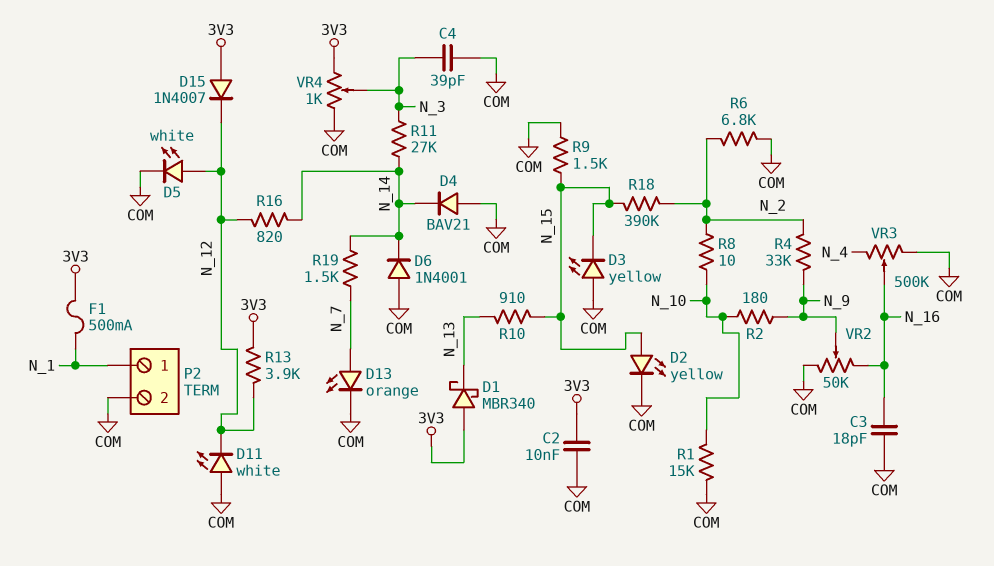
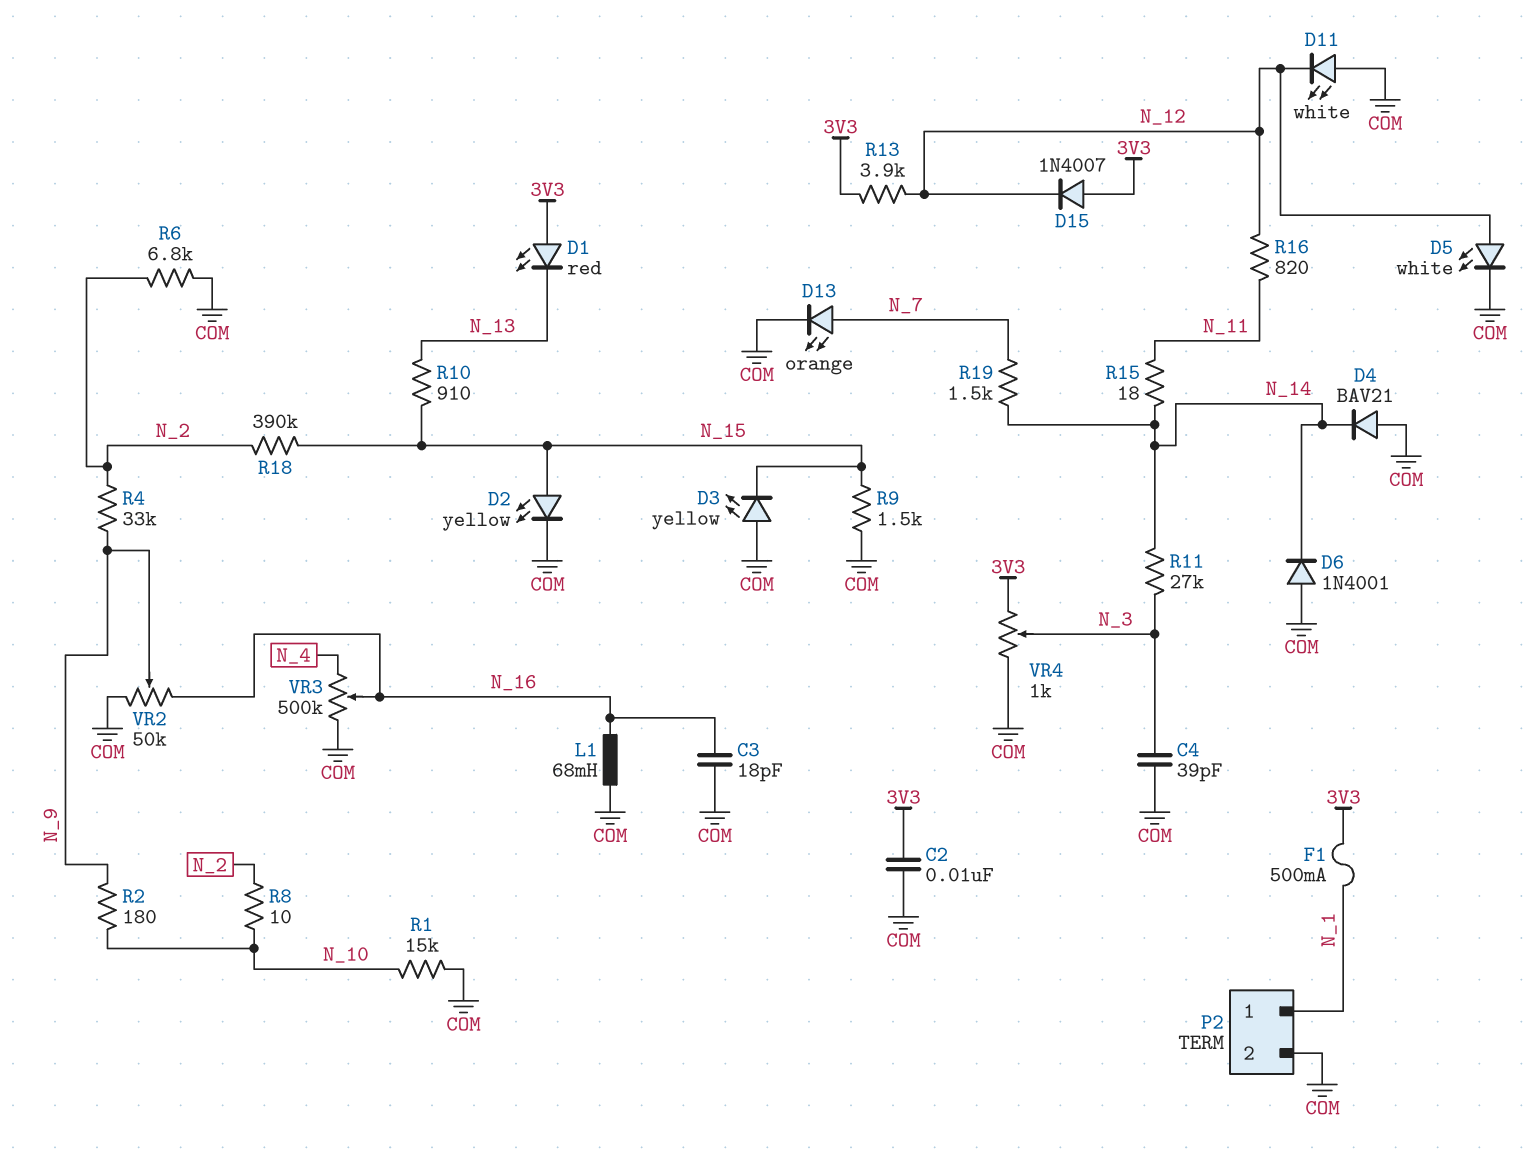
D1: schottky MBR340 (A 3V3, K N_13) -> LED red (A 3V3, K N_13)
L1: none -> 68mH (COM, N_16)
R15: none -> 18 (N_11, N_14)
R16: 820 (N_12, N_14) -> 820 (N_11, N_12)

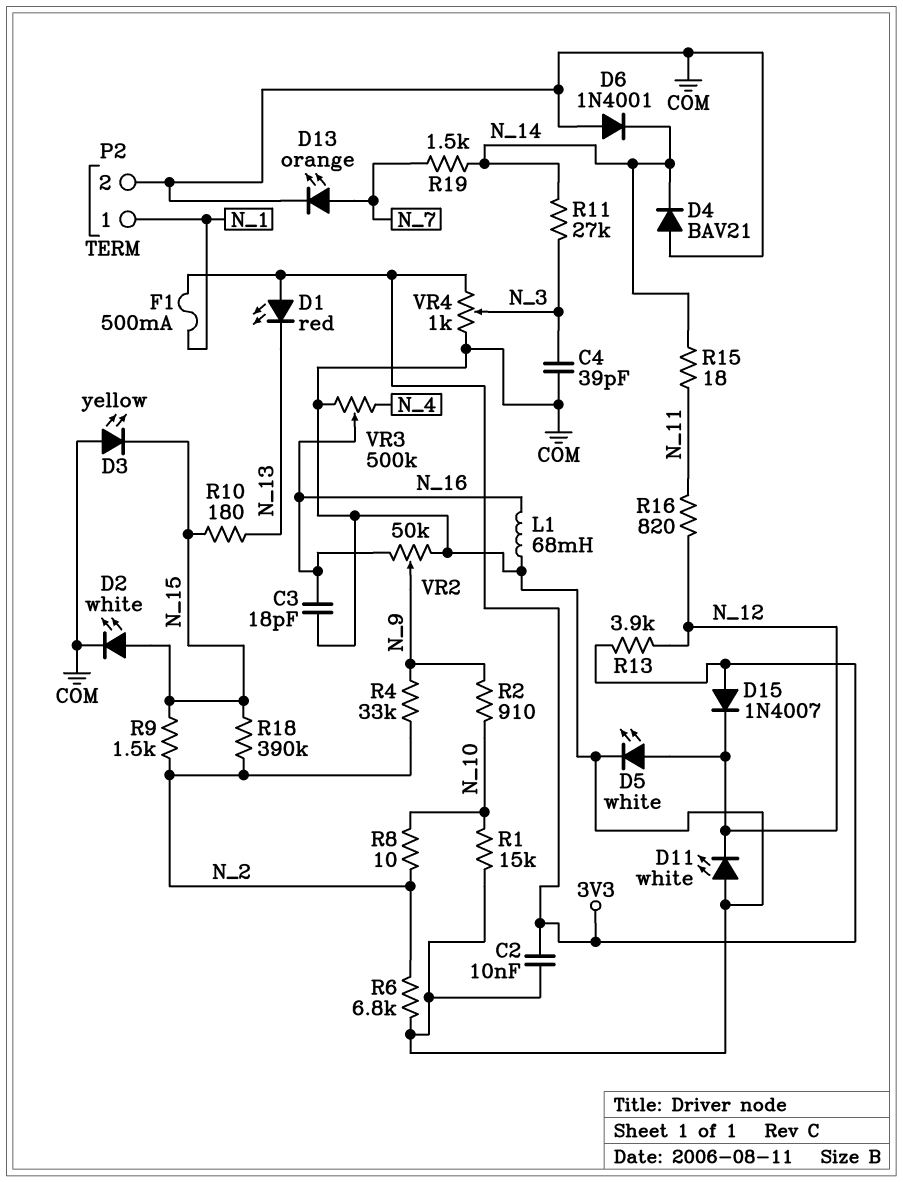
D2: LED yellow (A N_15, K COM) -> LED white (A N_15, K COM)
R2: 180 (N_9, N_10) -> 910 (N_9, N_10)
R9: 1.5k (COM, N_15) -> 1.5k (N_2, N_15)
R10: 910 (N_13, N_15) -> 180 (N_13, N_15)

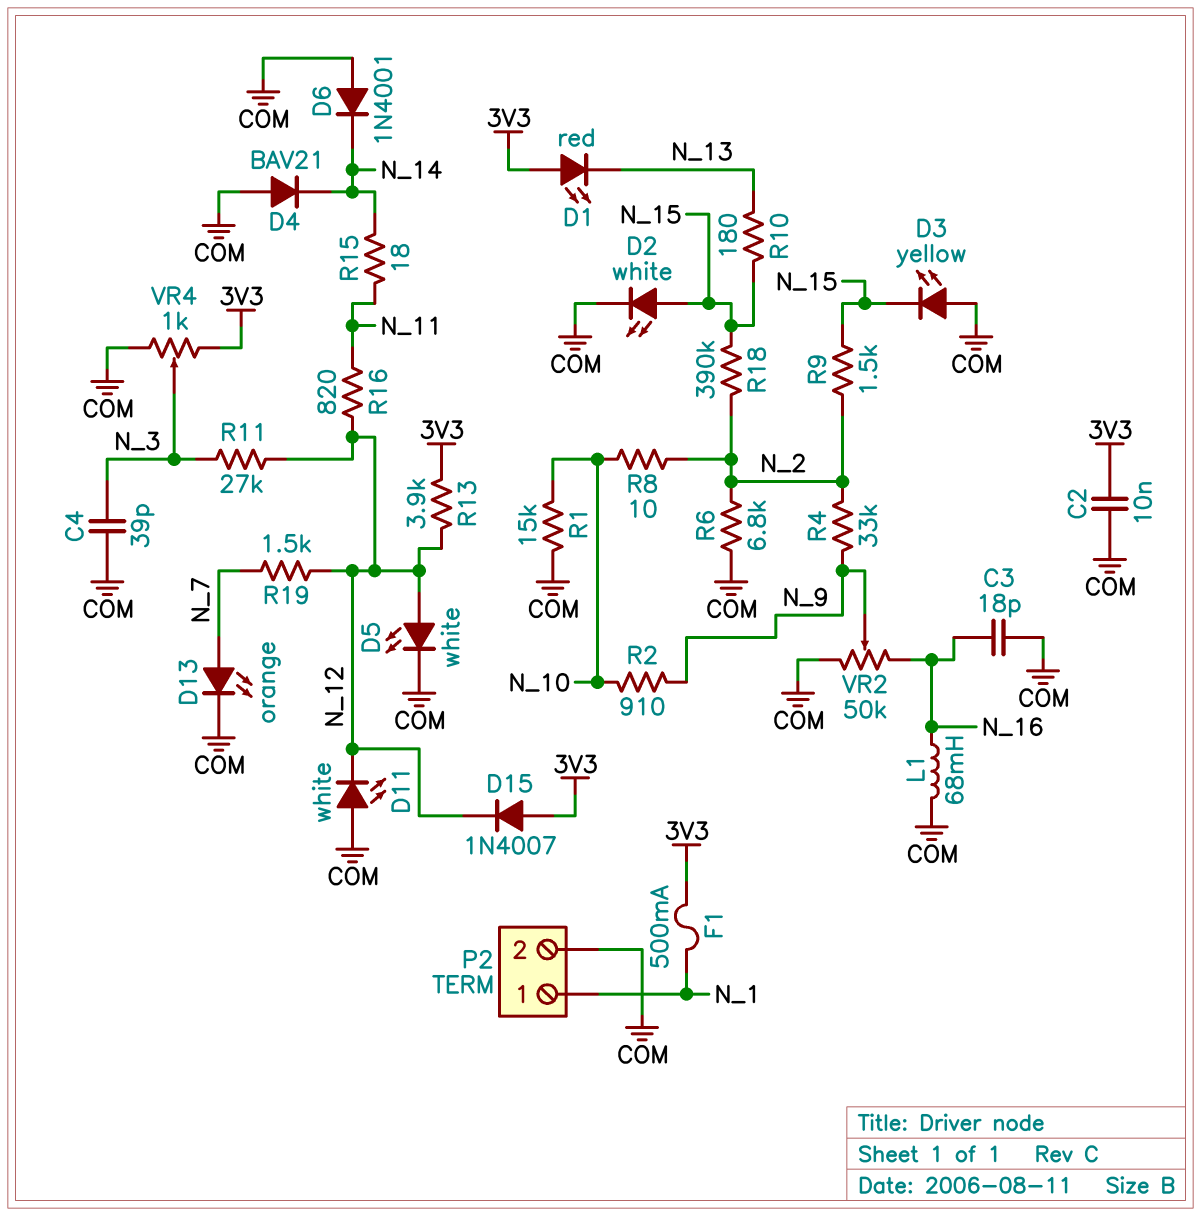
R11: 27k (N_3, N_14) -> 27k (N_3, N_12)
R19: 1.5k (N_7, N_14) -> 1.5k (N_7, N_12)
VR3: 500k (COM, N_4, wiper N_16) -> none

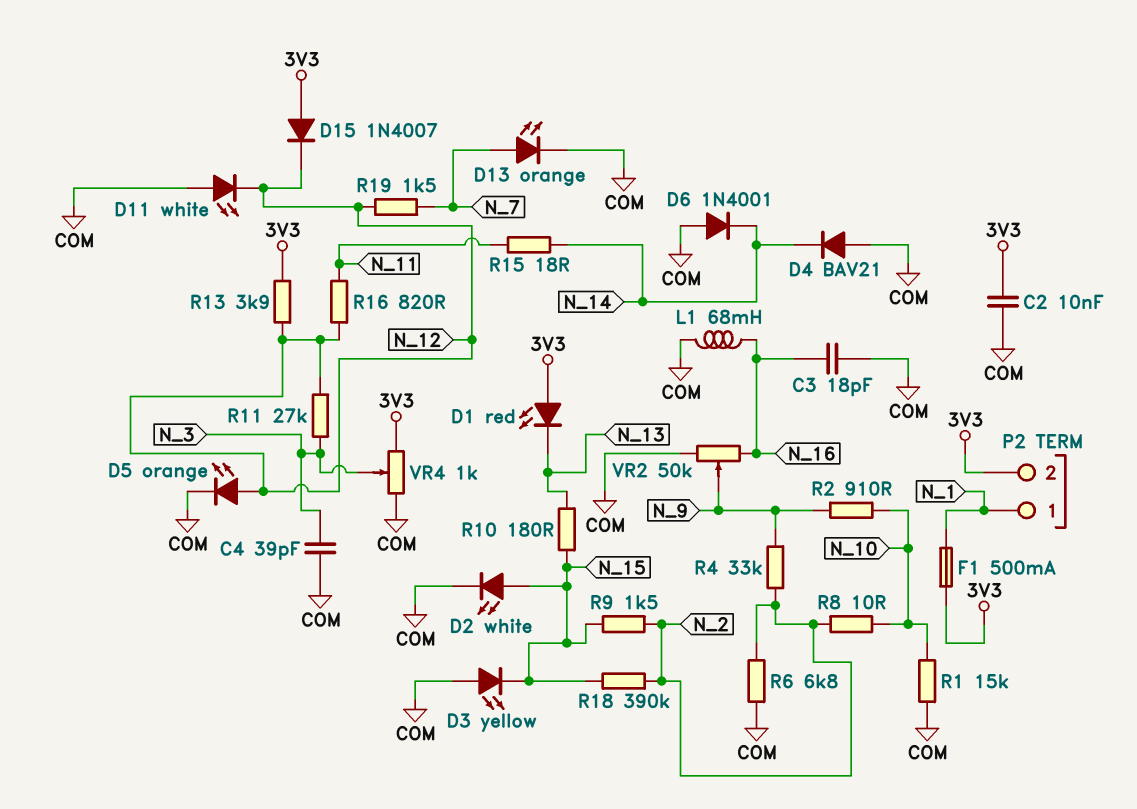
D5: LED white (A N_12, K COM) -> LED orange (A N_12, K COM)
P2 pin 2: COM -> 3V3

